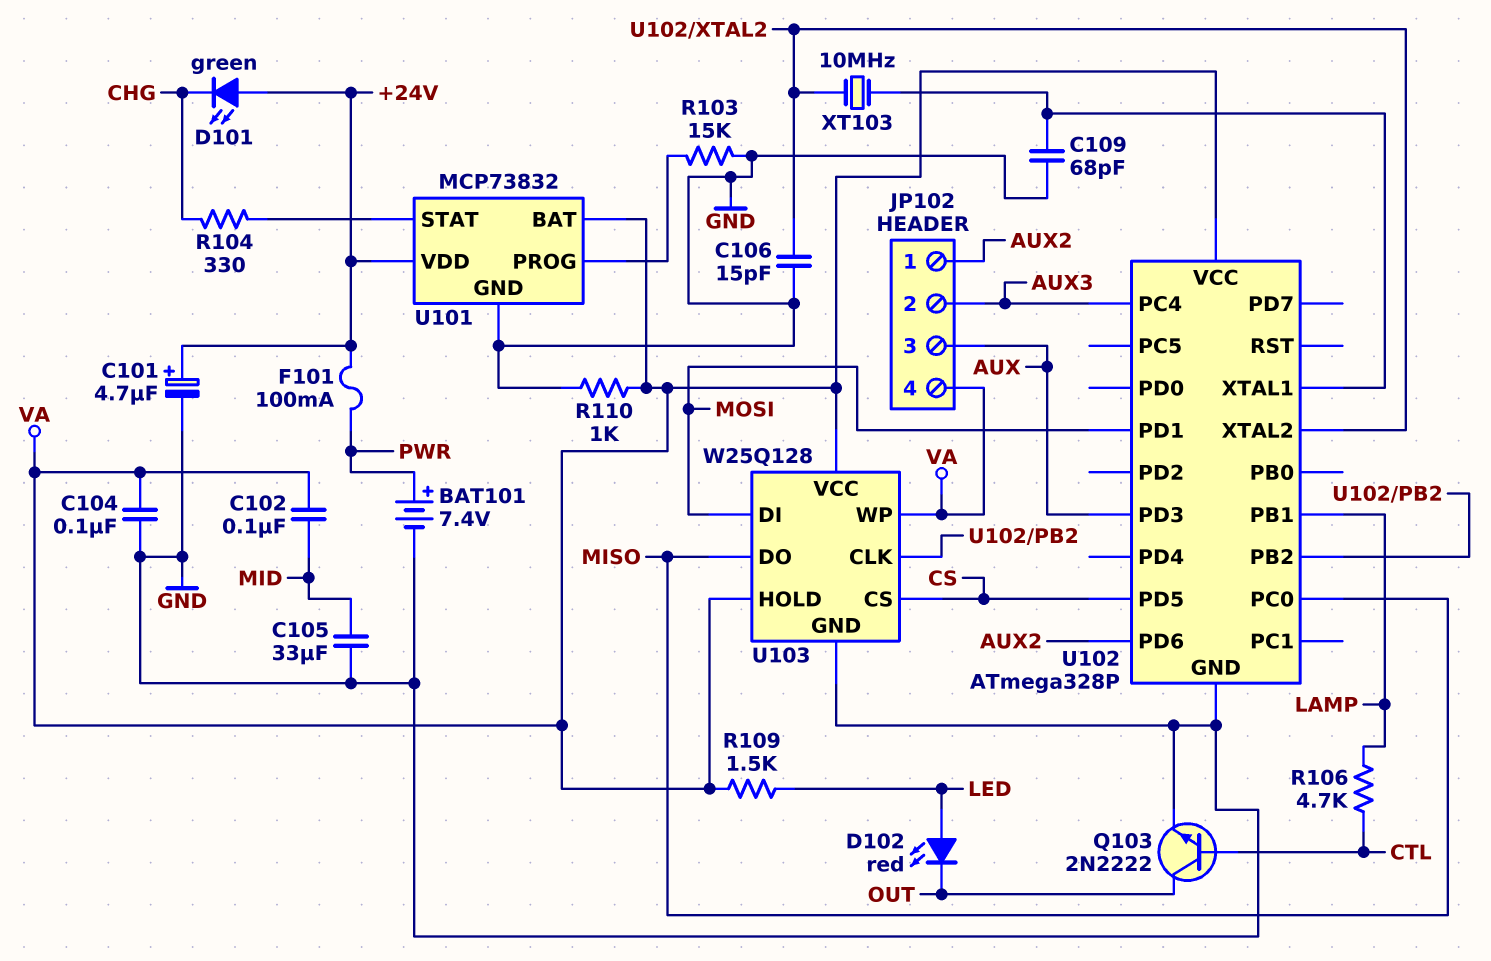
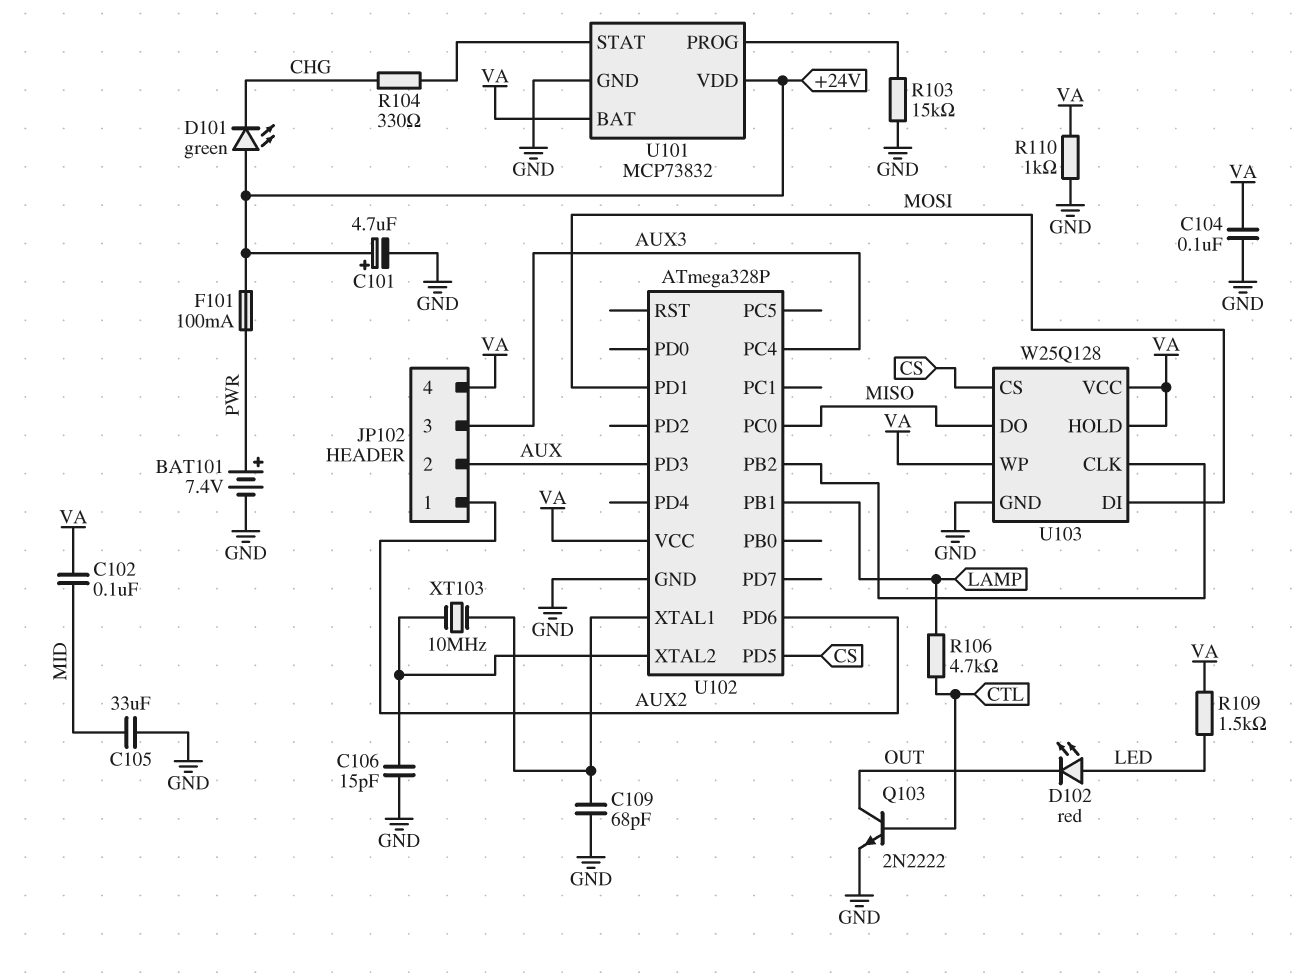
JP102 pin 2: AUX3 -> AUX
JP102 pin 3: AUX -> AUX3

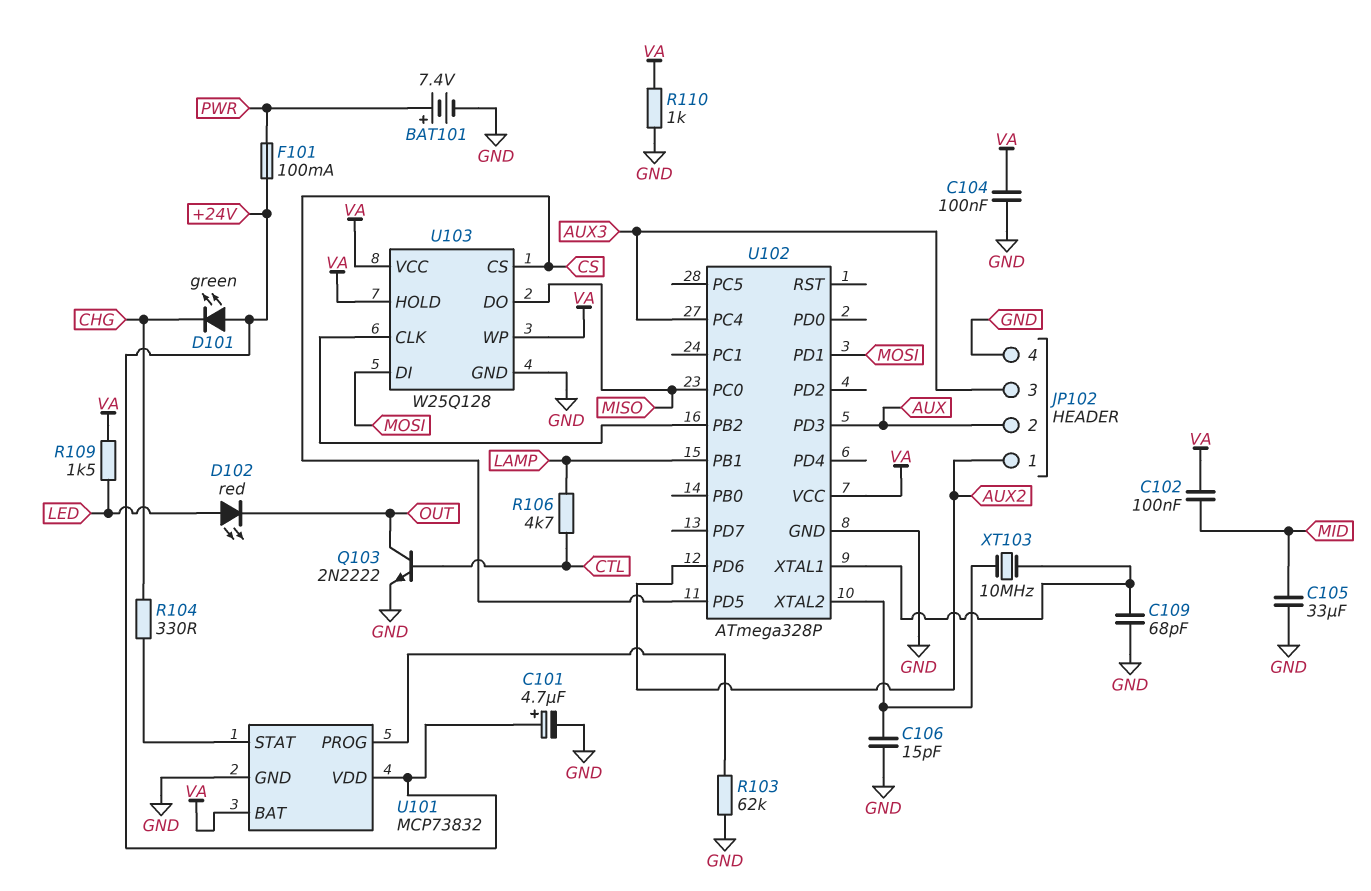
JP102 pin 4: VA -> GND
R103: 15k (GND, U101/PROG) -> 62k (GND, U101/PROG)

